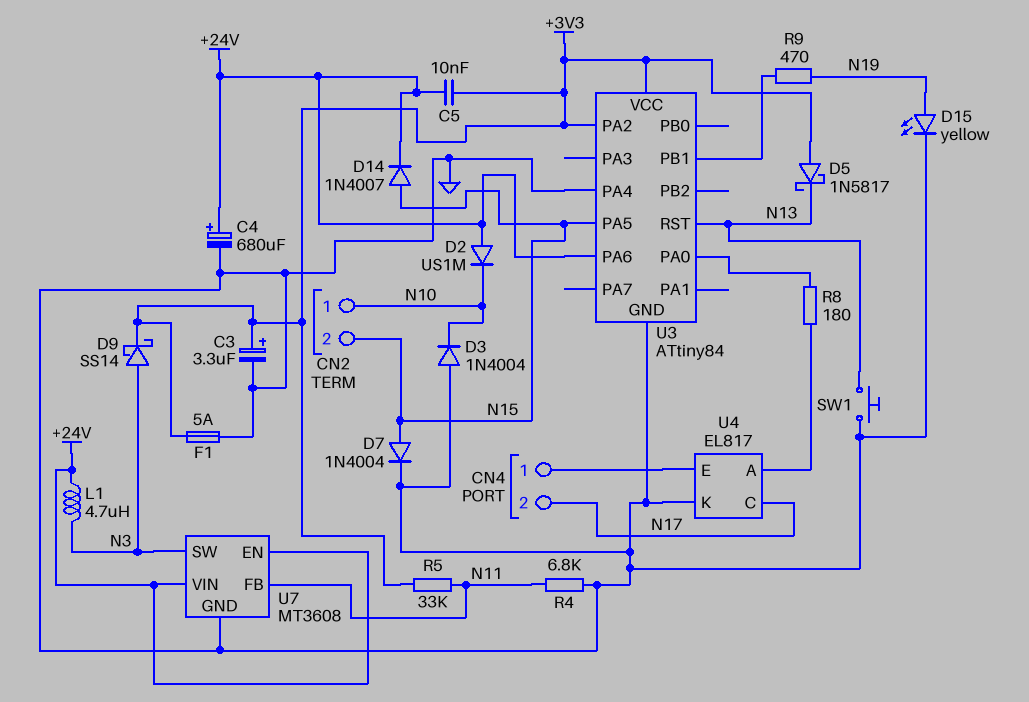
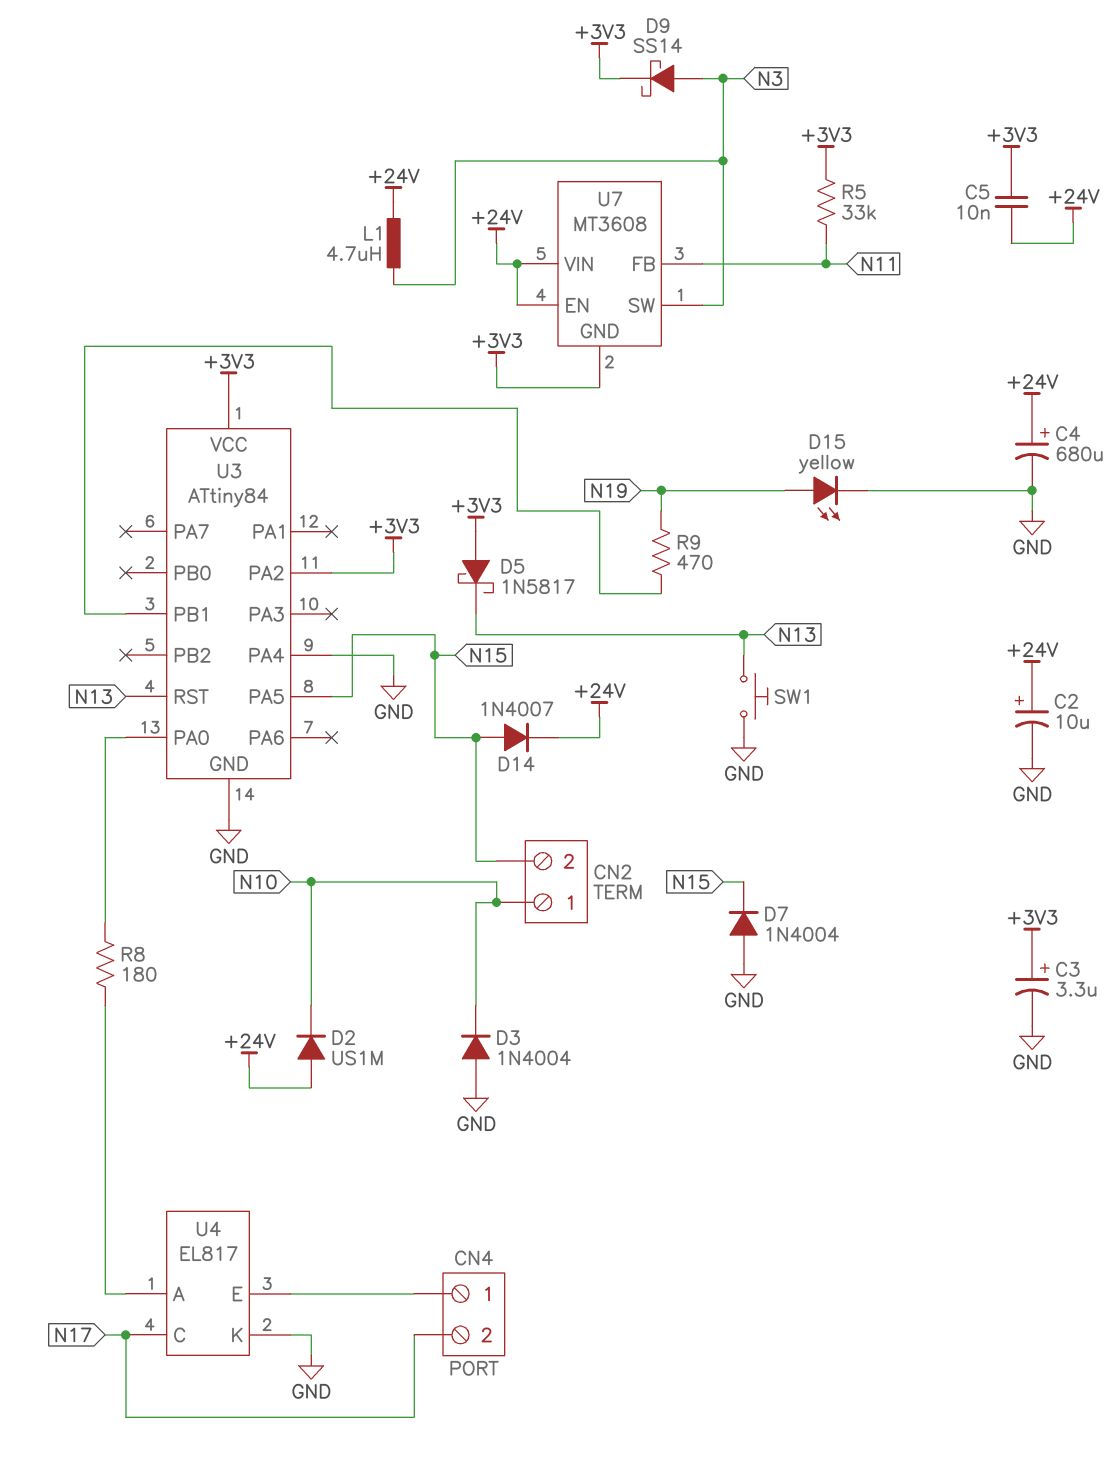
C2: none -> 10uF (plus +24V, minus GND)
D7: diode 1N4004 (A N15, K GND) -> diode 1N4004 (A GND, K N15)
F1: 5A (+3V3, GND) -> none
R4: 6.8k (GND, N11) -> none
U3 pin PA6: +24V -> none
U7 pin GND: GND -> +3V3

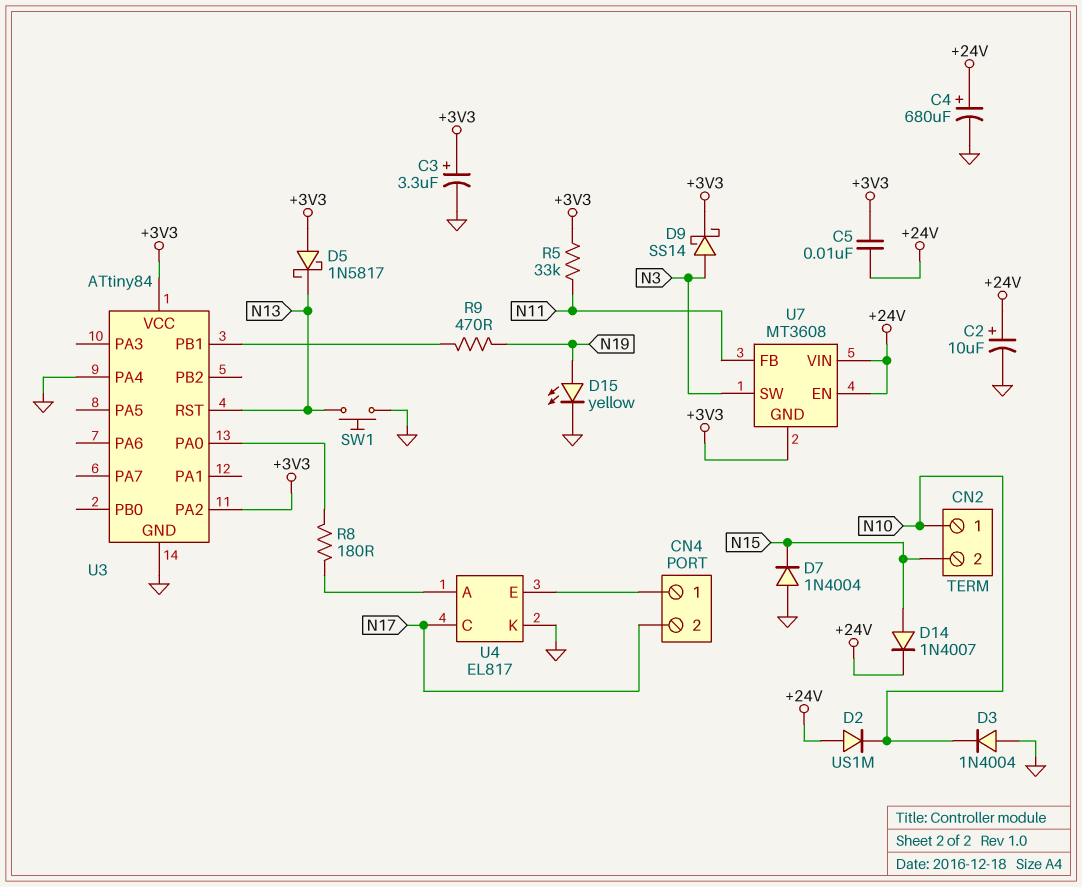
L1: 4.7uH (+24V, N3) -> none
U3 pin PA5: N15 -> none

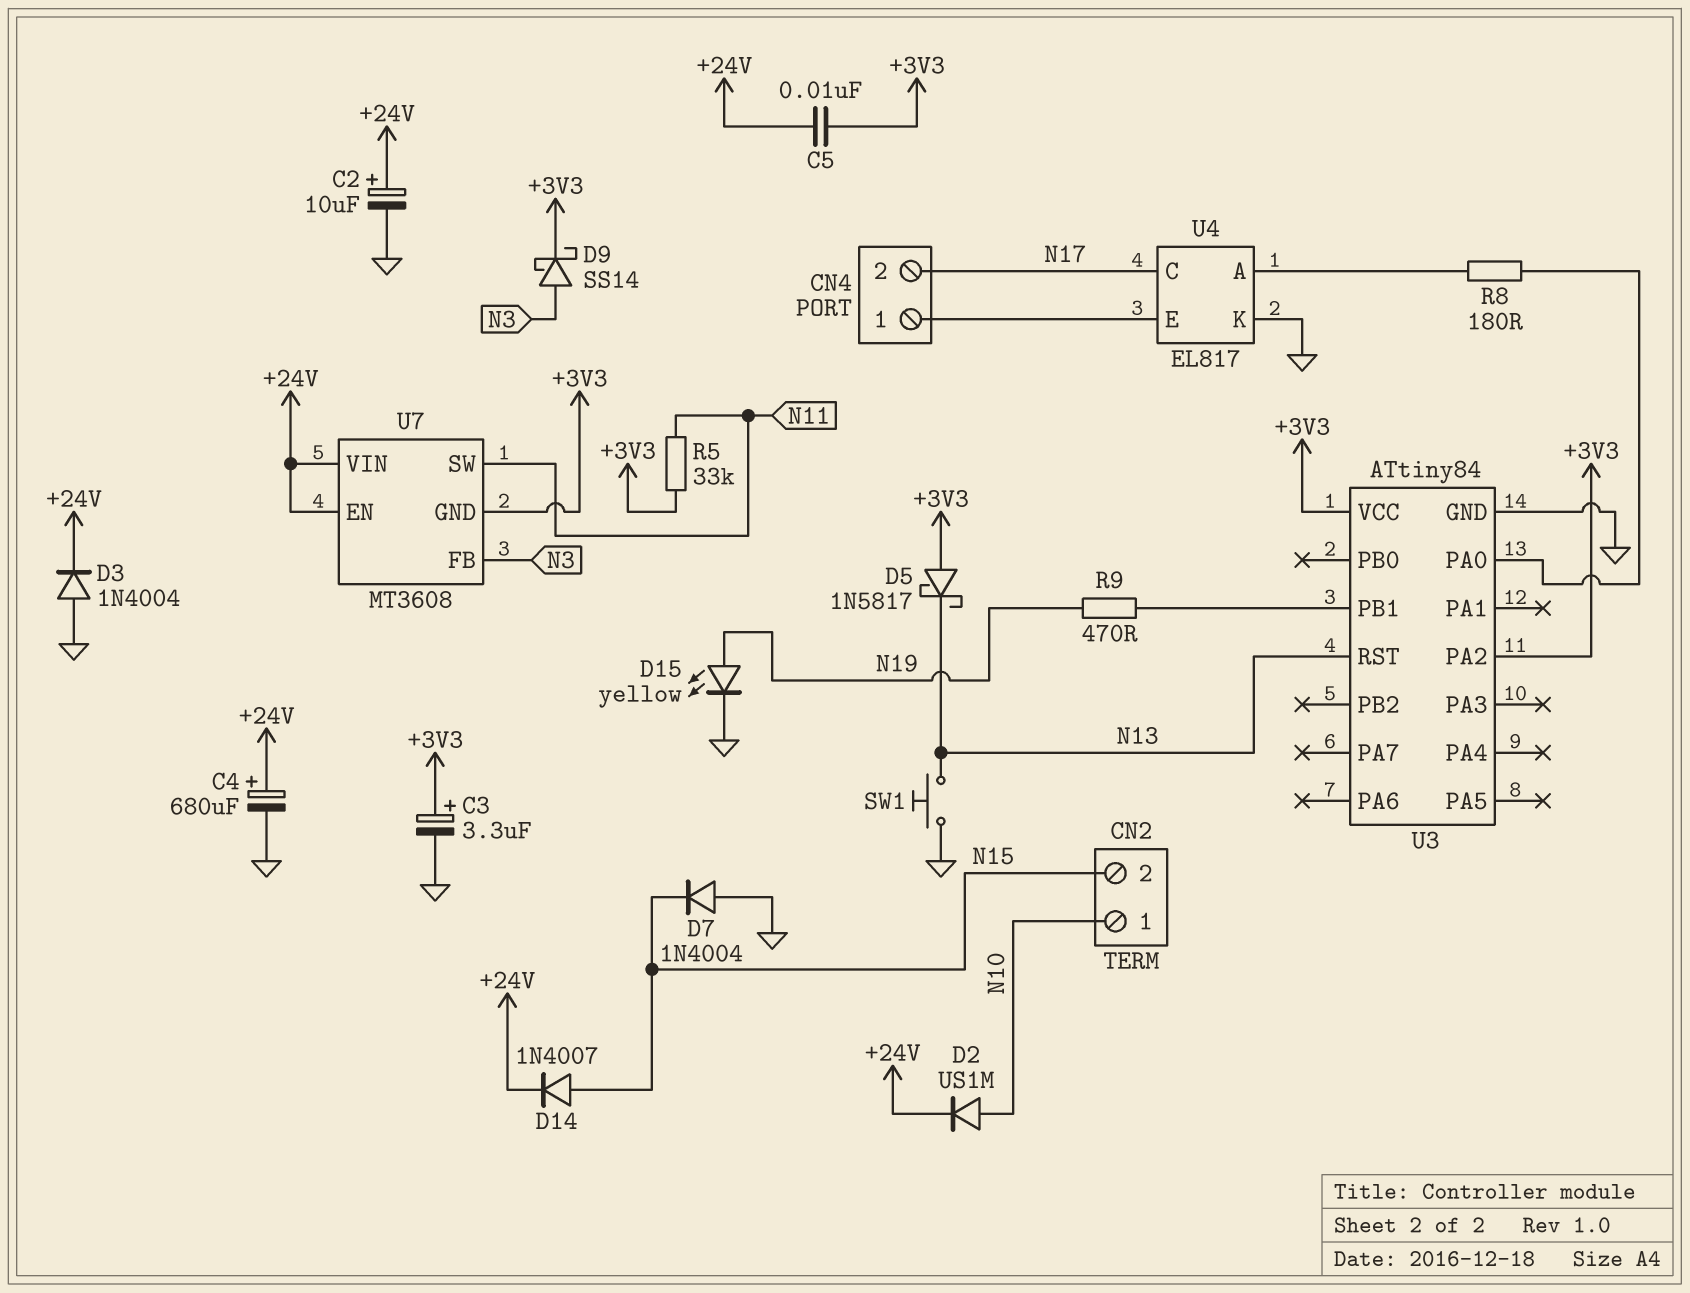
D2: diode US1M (A +24V, K N10) -> diode US1M (A N10, K +24V)
D3: diode 1N4004 (A GND, K N10) -> diode 1N4004 (A GND, K +24V)
U3 pin PA4: GND -> none
U7 pin FB: N11 -> N3
U7 pin SW: N3 -> N11

